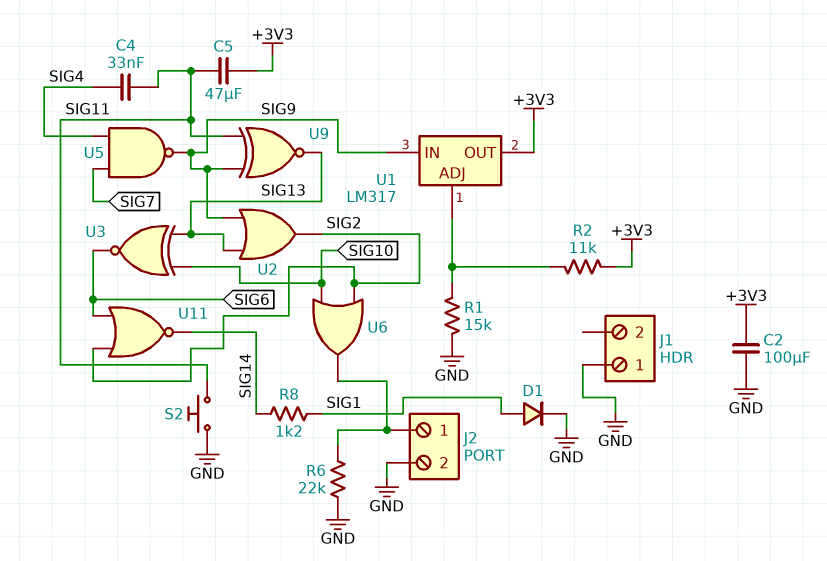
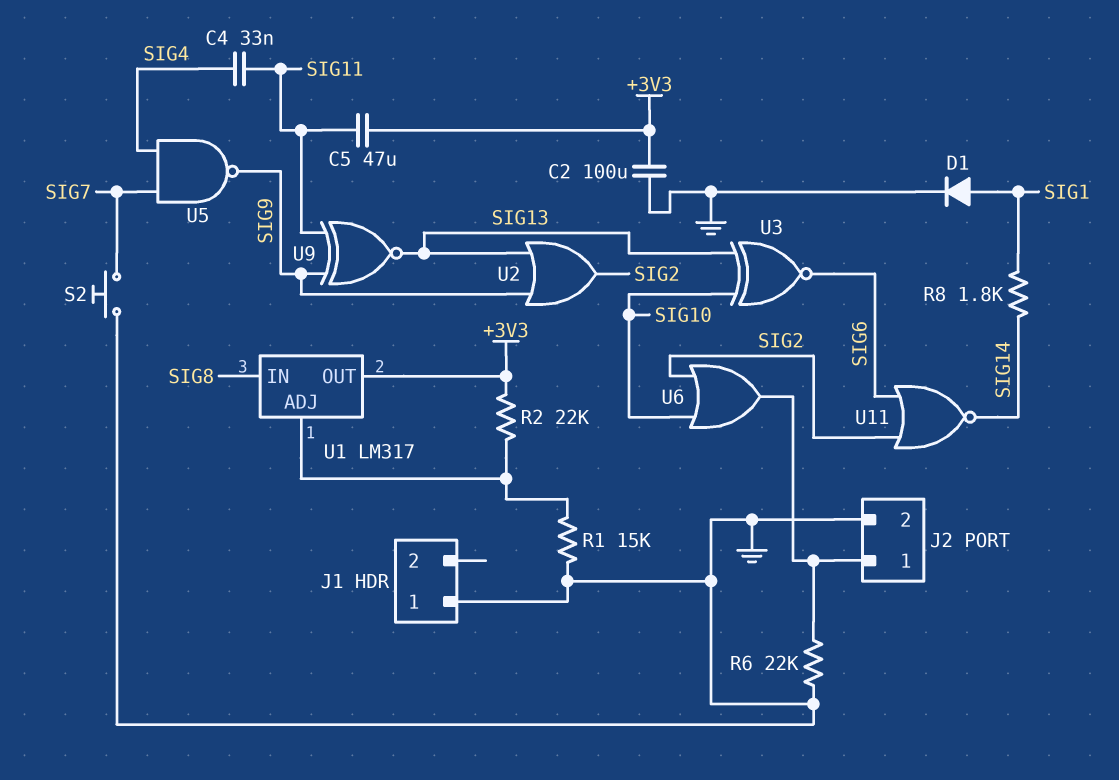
R2: 11k (+3V3, U1/ADJ) -> 22k (+3V3, U1/ADJ)
R8: 1.2k (SIG1, SIG14) -> 1.8k (SIG1, SIG14)
S2: button (GND, SIG11) -> button (GND, SIG7)
U1 pin IN: SIG9 -> SIG8

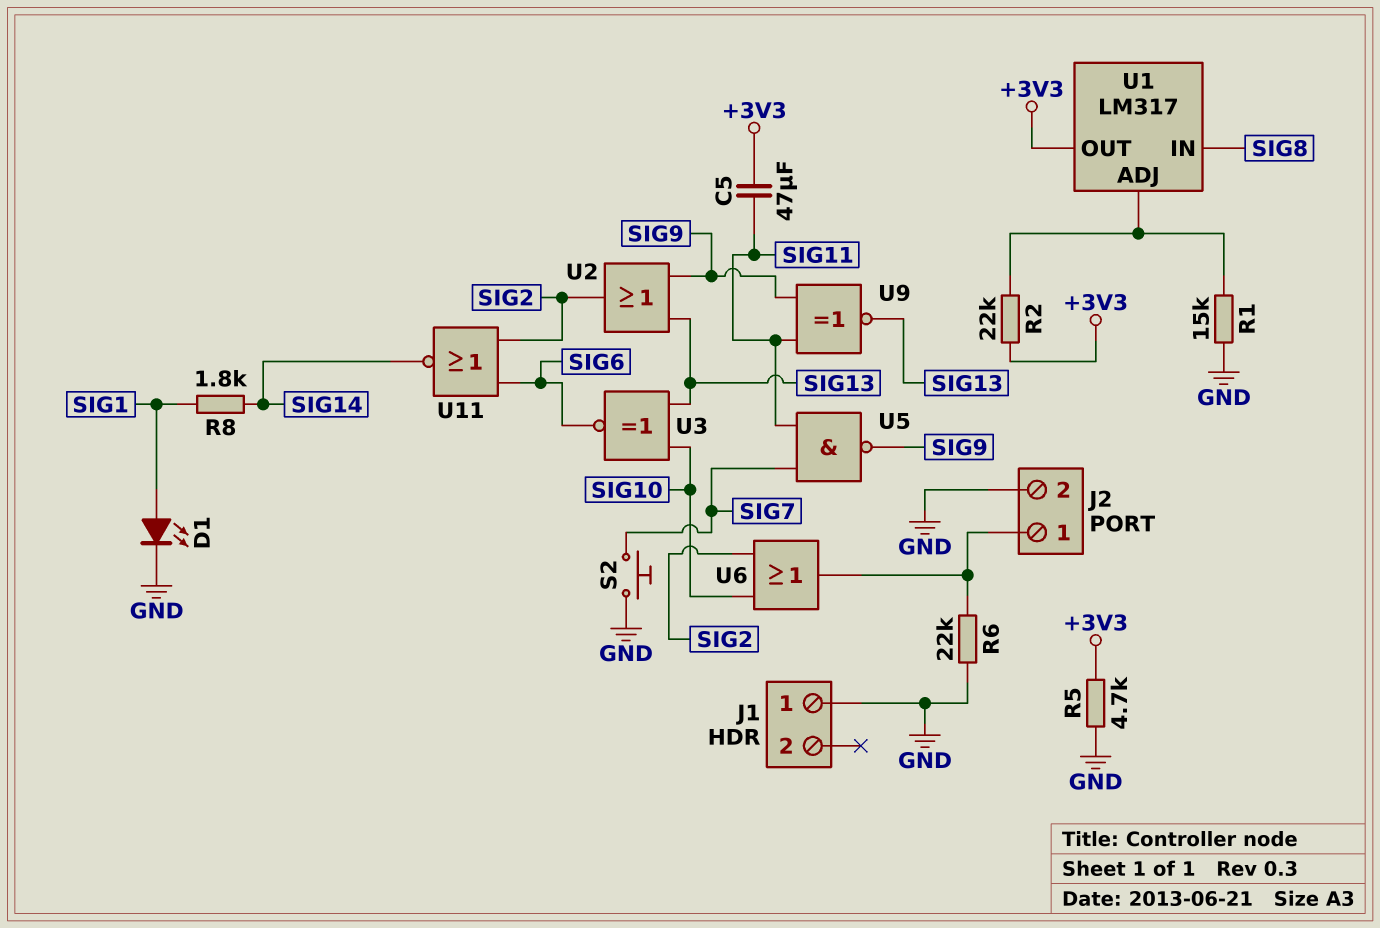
C2: 100uF (+3V3, GND) -> none
C4: 33nF (SIG4, SIG11) -> none
D1: diode (A SIG1, K GND) -> LED (A SIG1, K GND)
R5: none -> 4.7k (+3V3, GND)
U5: NAND (in SIG4, in SIG7, out SIG9) -> NAND (in SIG7, in SIG11, out SIG9)

